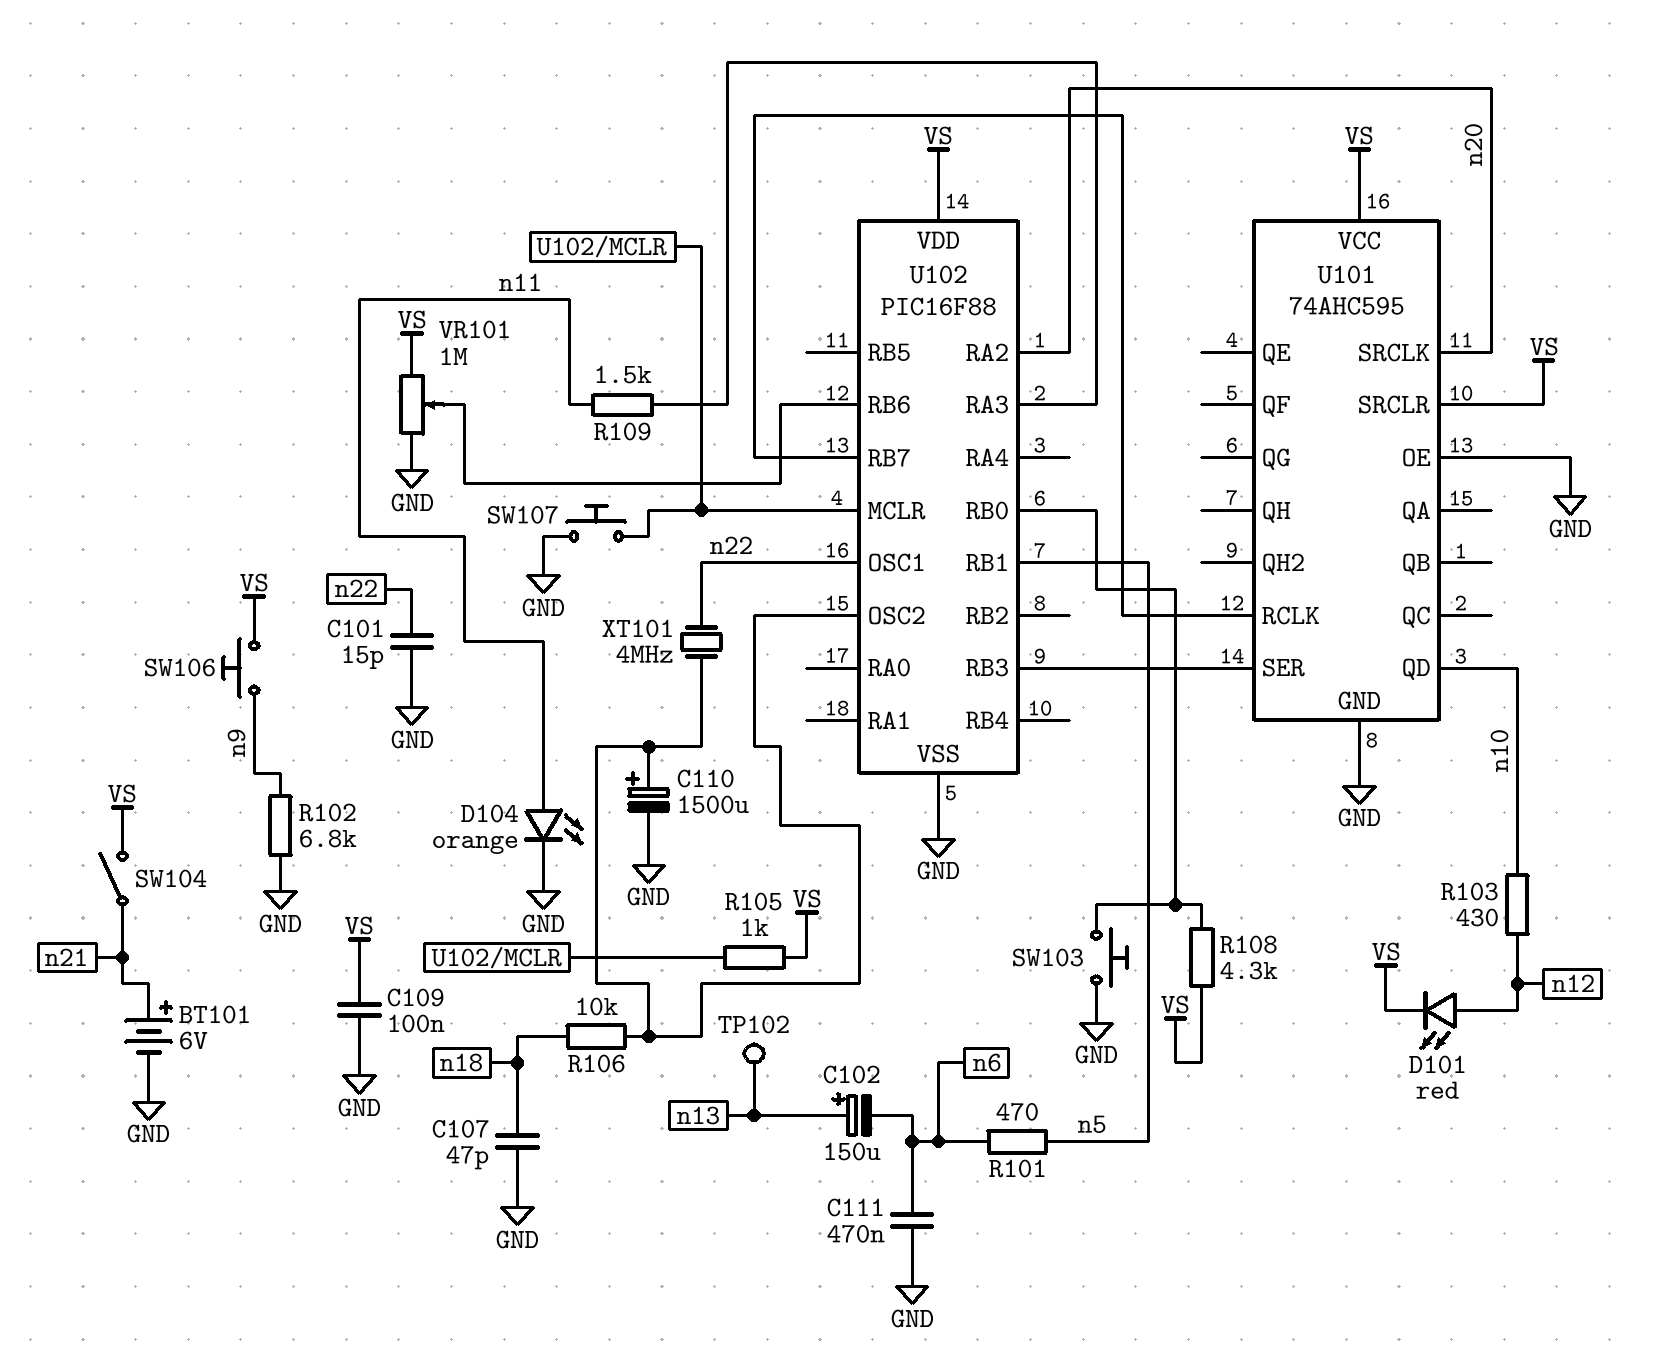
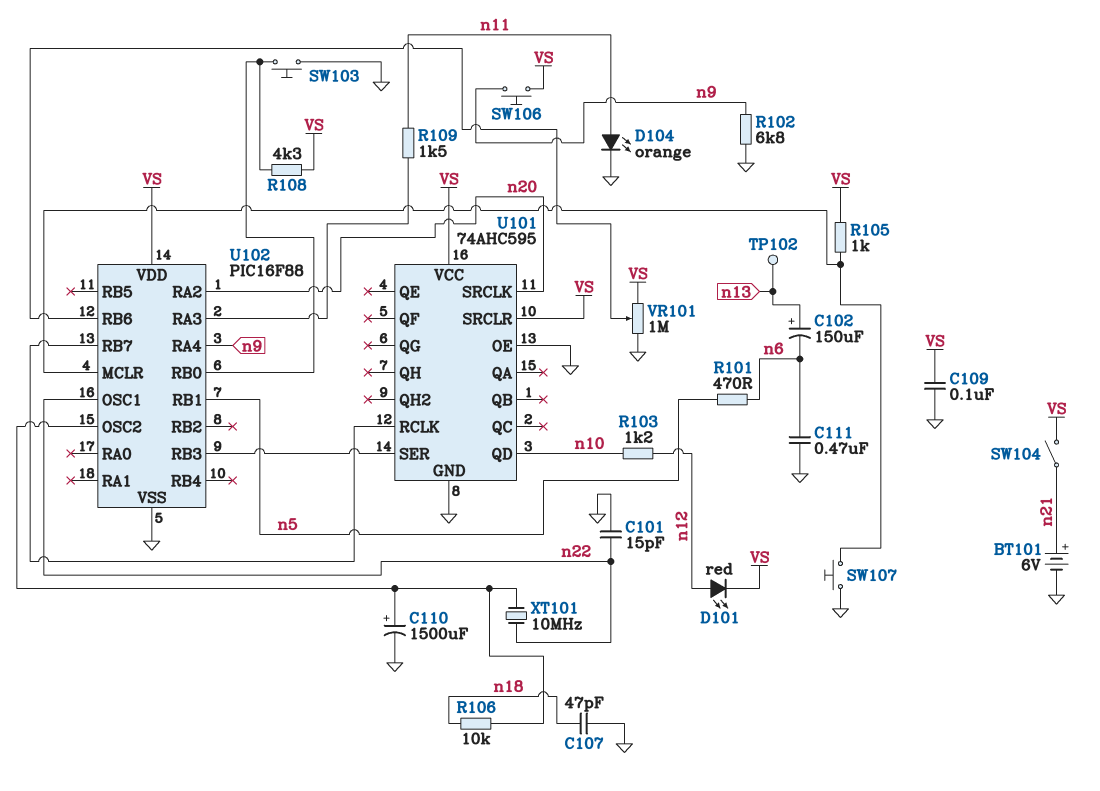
R103: 430 (n10, n12) -> 1.2k (n10, n12)
U102 pin RA4: none -> n9
XT101: 4MHz (U102/OSC2, n22) -> 10MHz (U102/OSC2, n22)

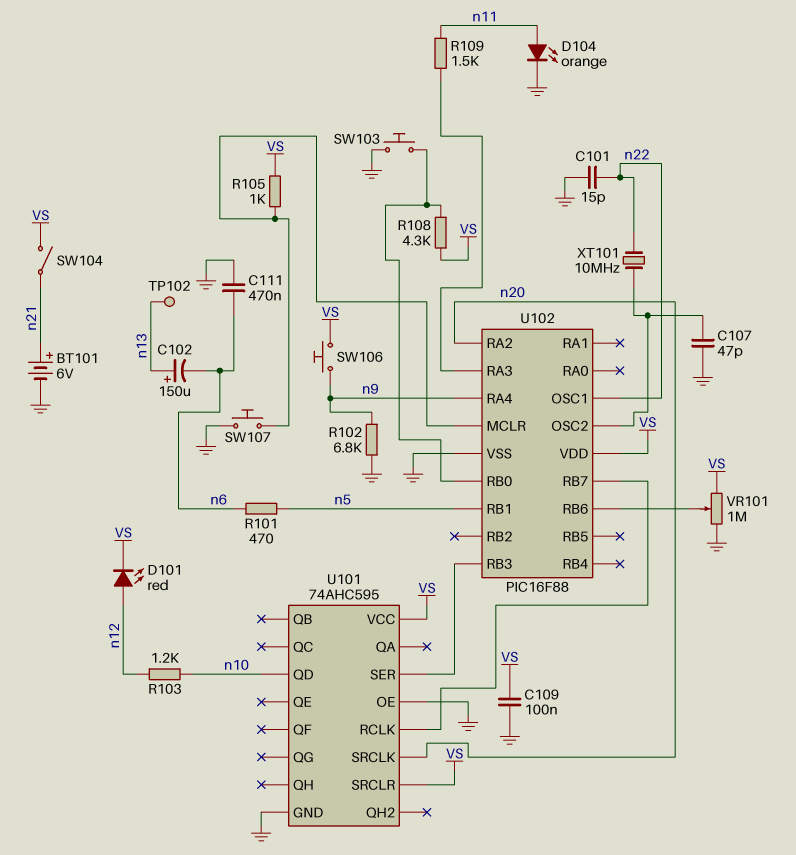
C107: 47pF (GND, n18) -> 47pF (GND, U102/OSC2)
C110: 1500uF (plus U102/OSC2, minus GND) -> none
R106: 10k (U102/OSC2, n18) -> none

